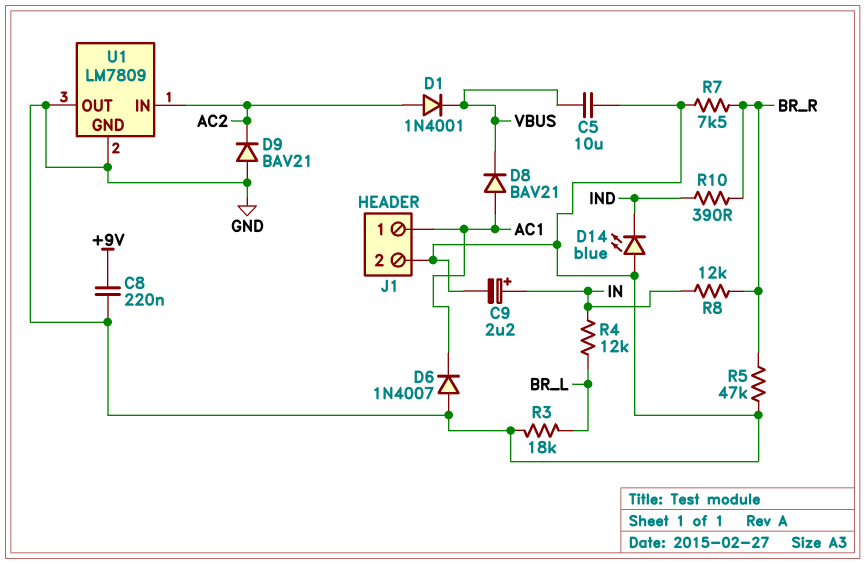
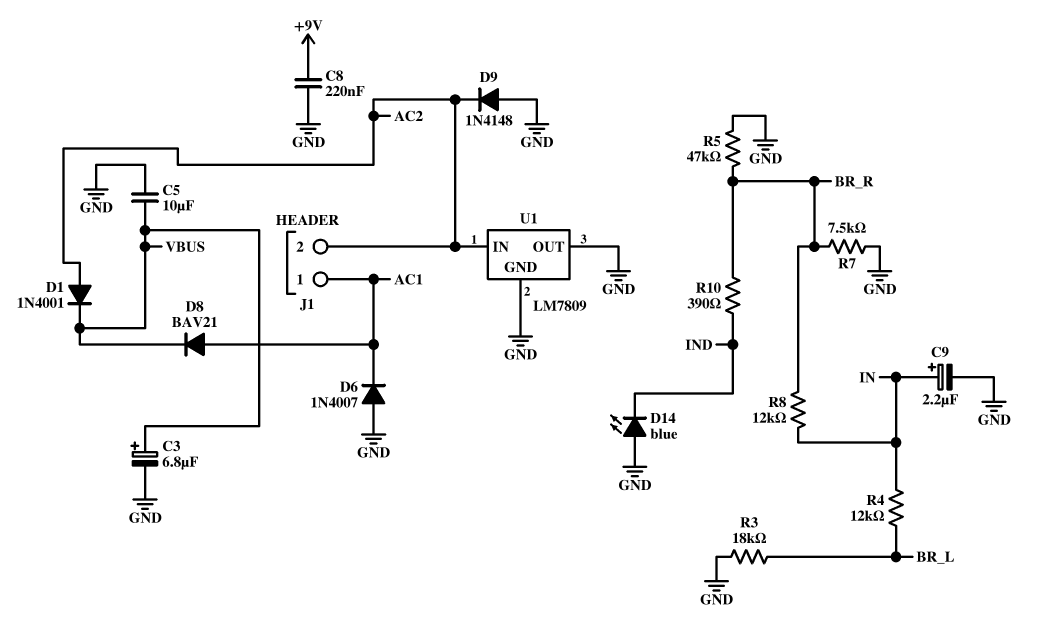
C3: none -> 6.8uF (plus VBUS, minus GND)
D9: diode BAV21 (A GND, K AC2) -> diode 1N4148 (A GND, K AC2)
J1 pin 2: GND -> AC2

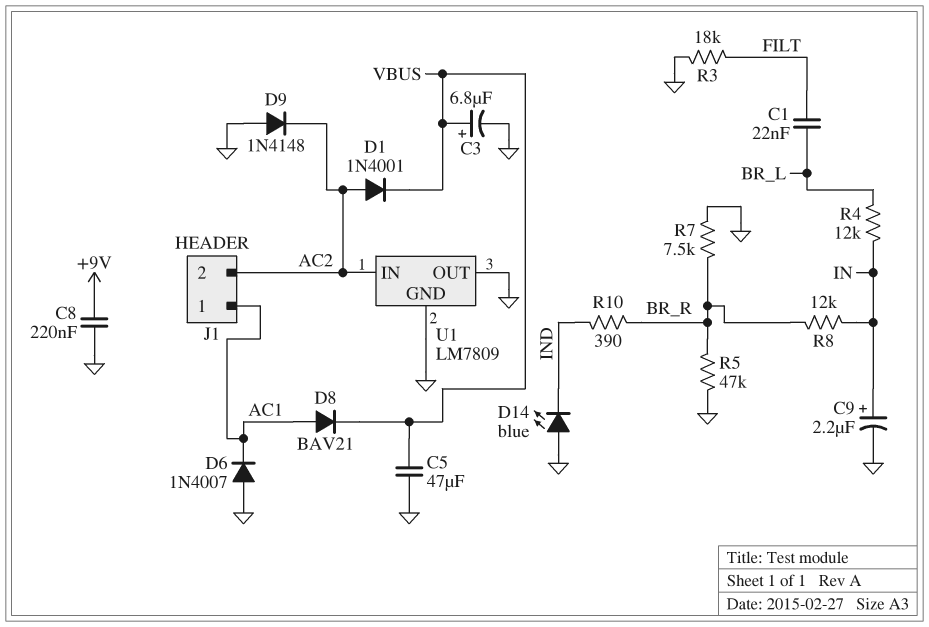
C1: none -> 22nF (BR_L, FILT)
C5: 10uF (GND, VBUS) -> 47uF (GND, VBUS)
R3: 18k (BR_L, GND) -> 18k (FILT, GND)

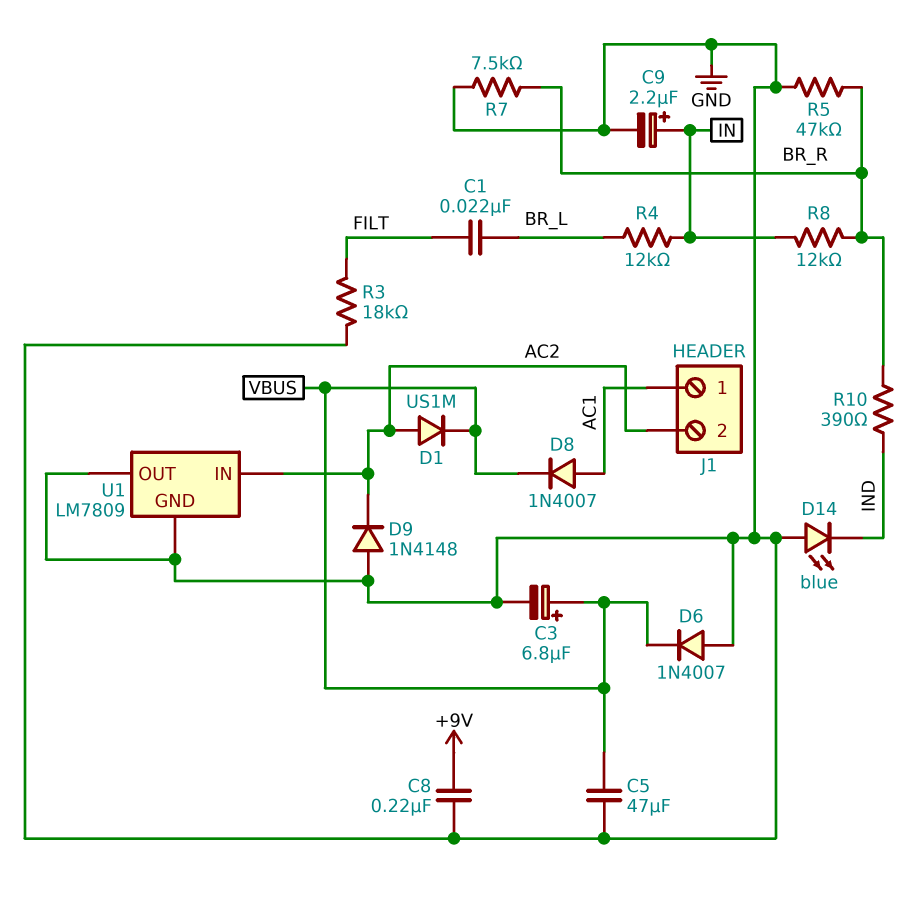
D1: diode 1N4001 (A AC2, K VBUS) -> diode US1M (A AC2, K VBUS)
D6: diode 1N4007 (A GND, K AC1) -> diode 1N4007 (A GND, K VBUS)
D8: diode BAV21 (A AC1, K VBUS) -> diode 1N4007 (A AC1, K VBUS)

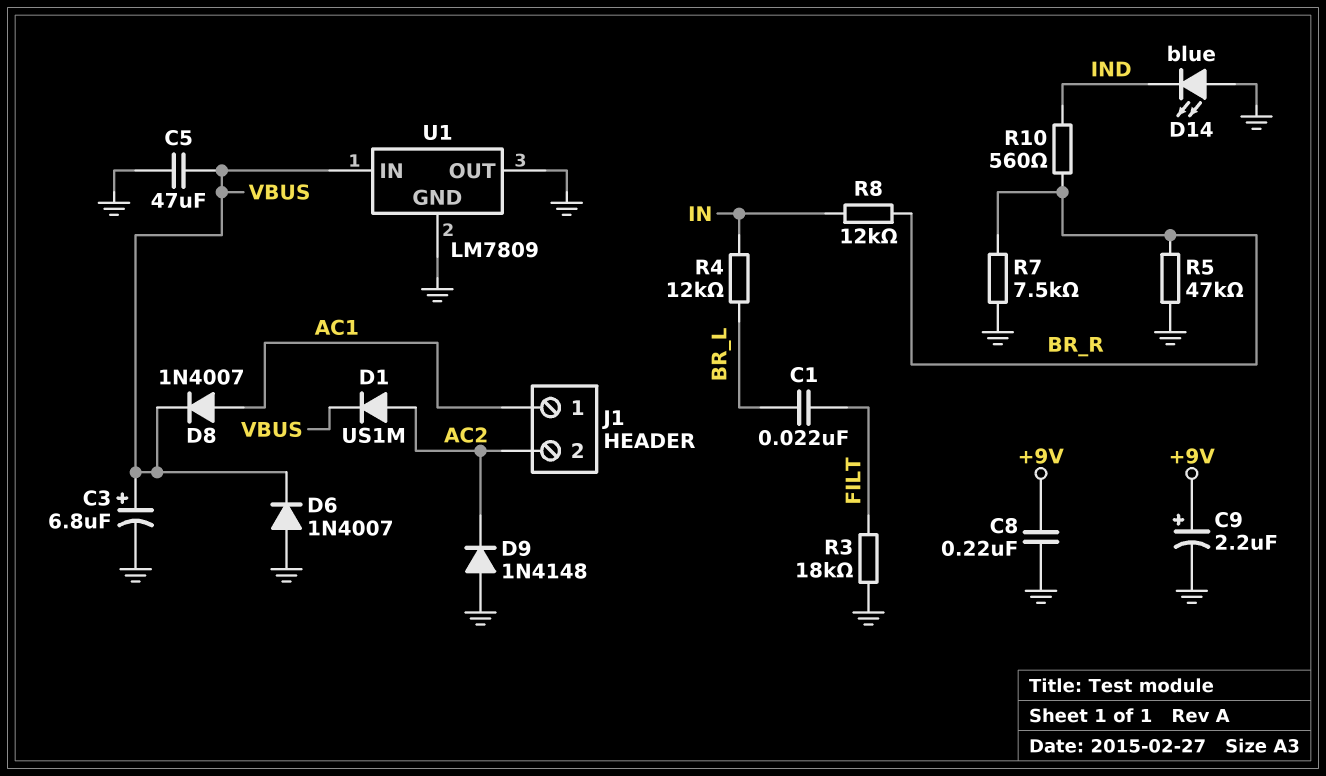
C9: 2.2uF (plus IN, minus GND) -> 2.2uF (plus +9V, minus GND)
R10: 390 (BR_R, IND) -> 560 (BR_R, IND)
U1 pin IN: AC2 -> VBUS

